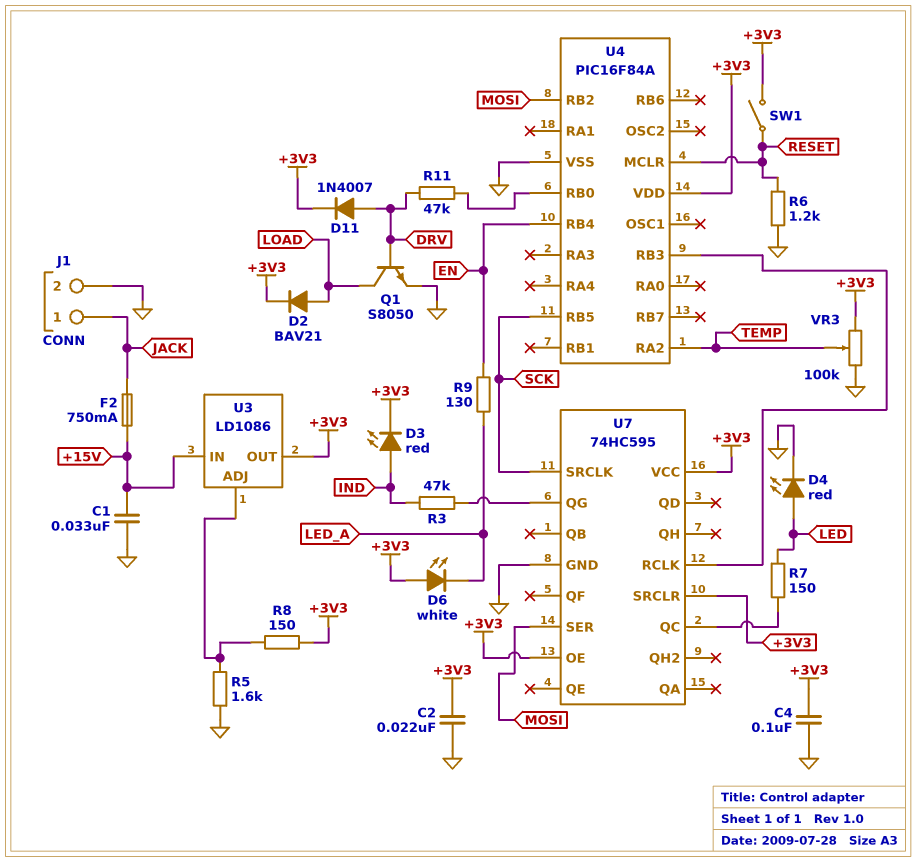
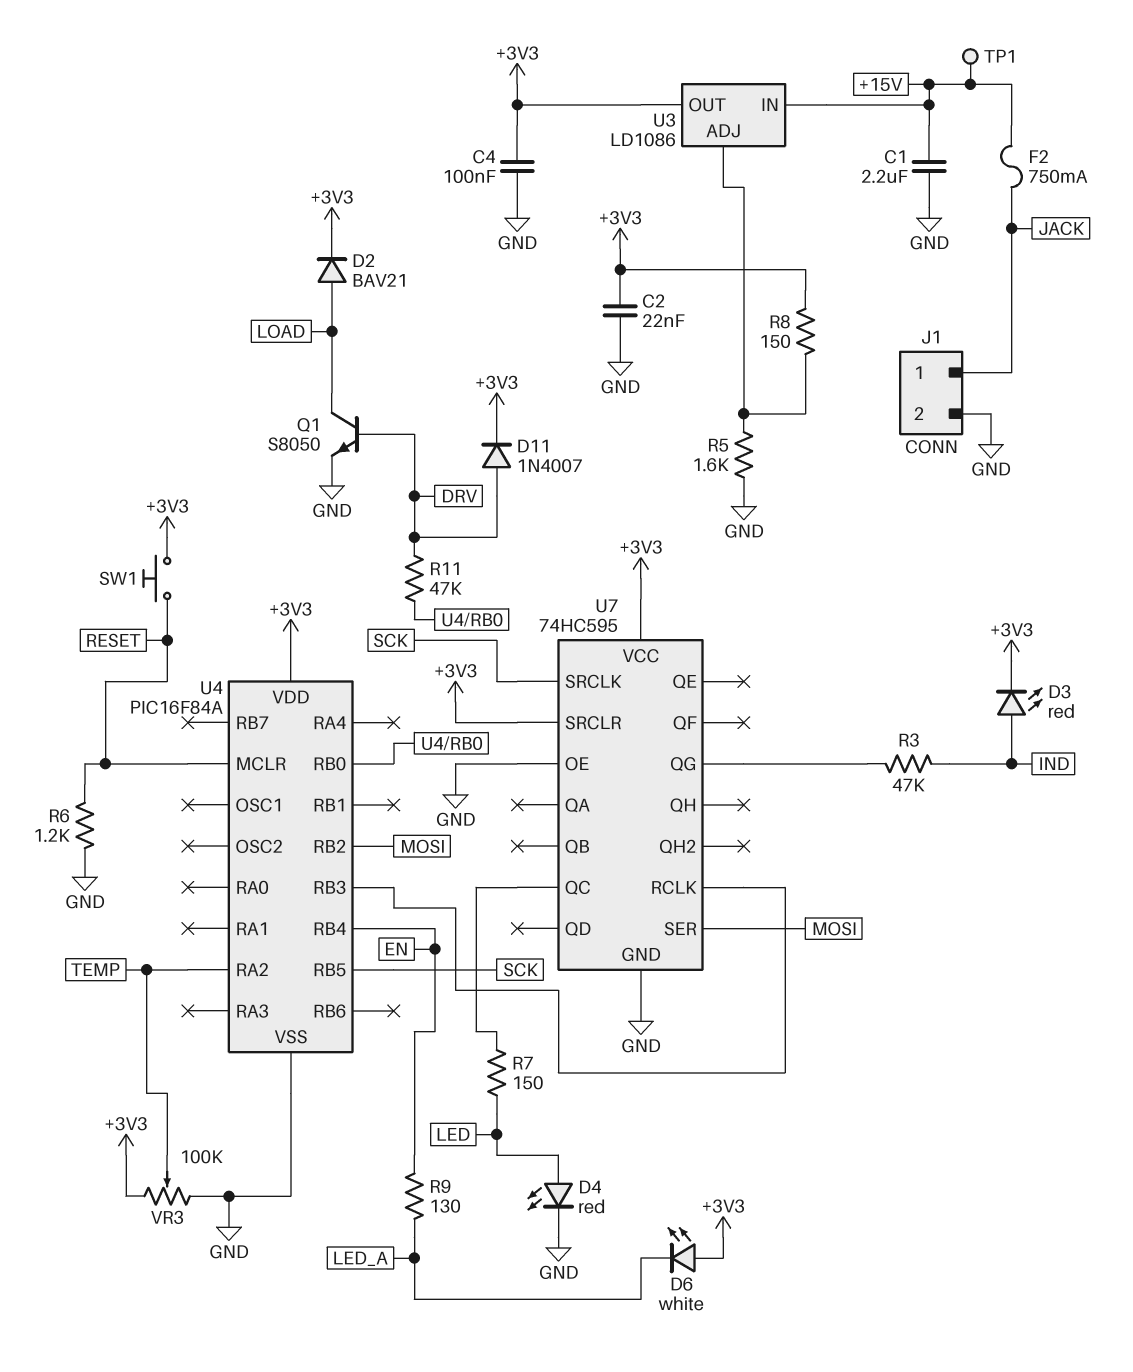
C1: 33nF (+15V, GND) -> 2.2uF (+15V, GND)
SW1: switch (+3V3, RESET) -> button (+3V3, RESET)
TP1: none -> test point (+15V)
U7 pin OE: +3V3 -> GND

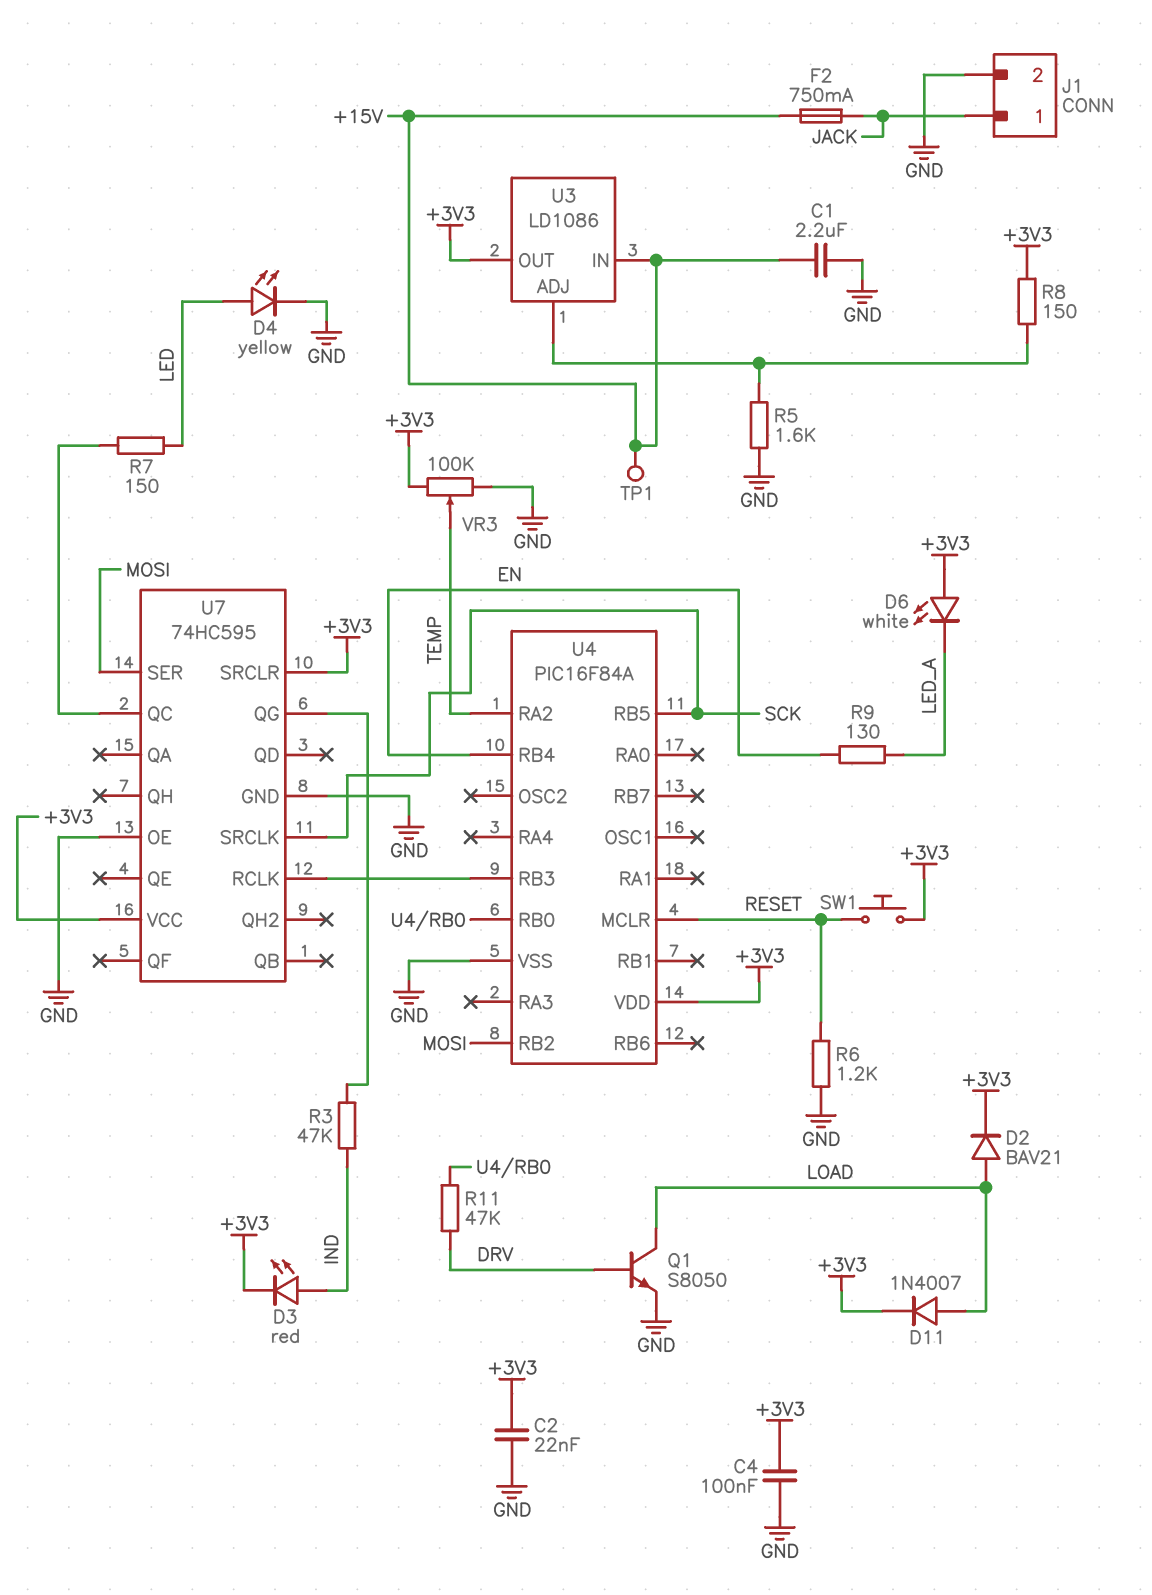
D4: LED red (A LED, K GND) -> LED yellow (A LED, K GND)
D11: diode 1N4007 (A DRV, K +3V3) -> diode 1N4007 (A LOAD, K +3V3)

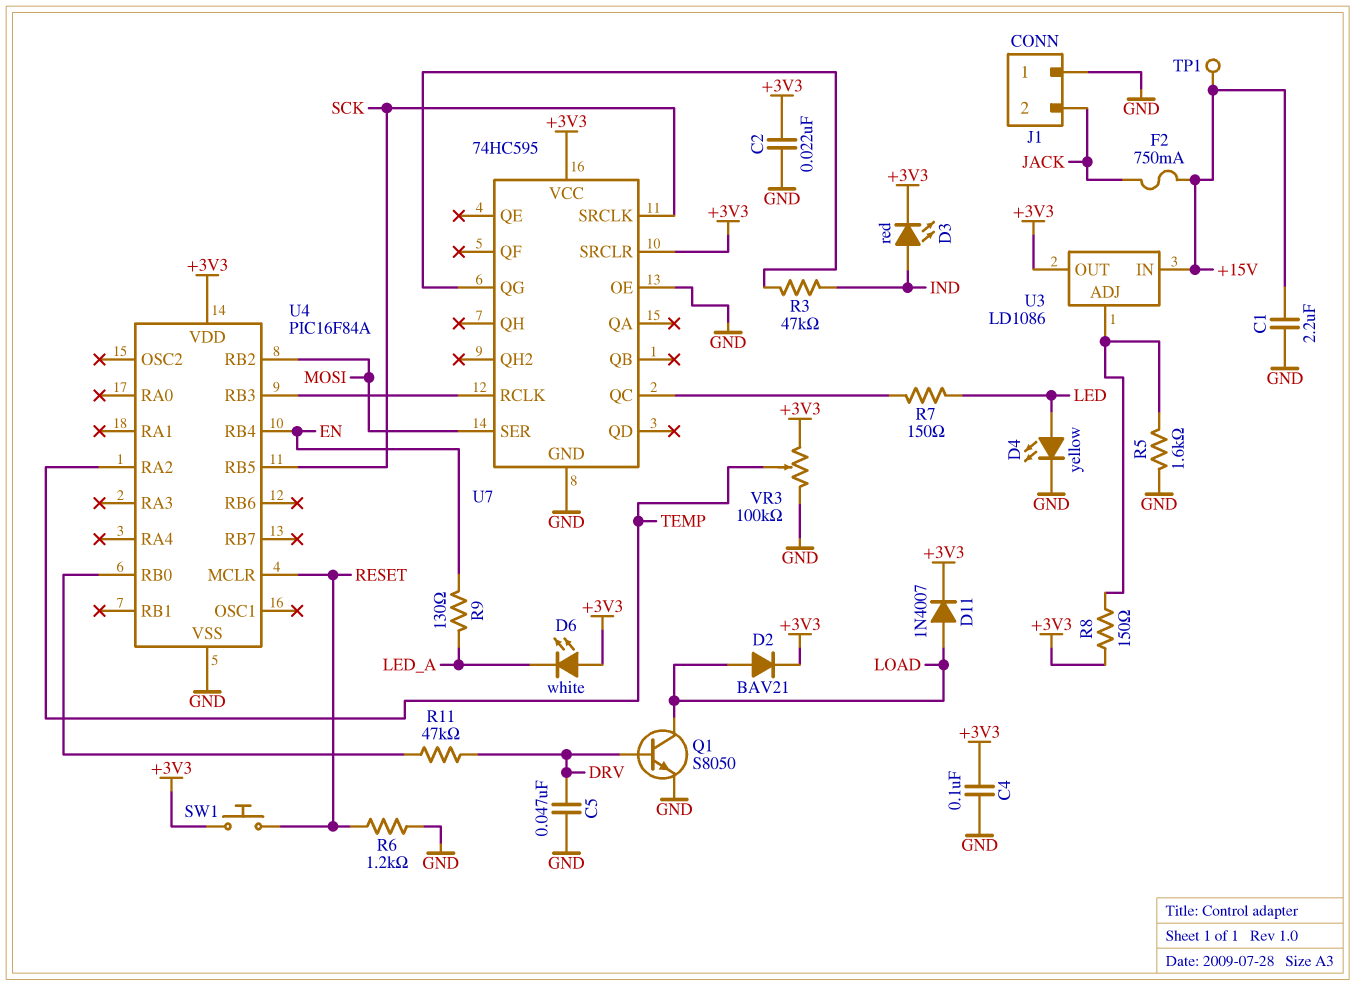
C5: none -> 47nF (DRV, GND)
J1 pin 1: JACK -> GND
J1 pin 2: GND -> JACK

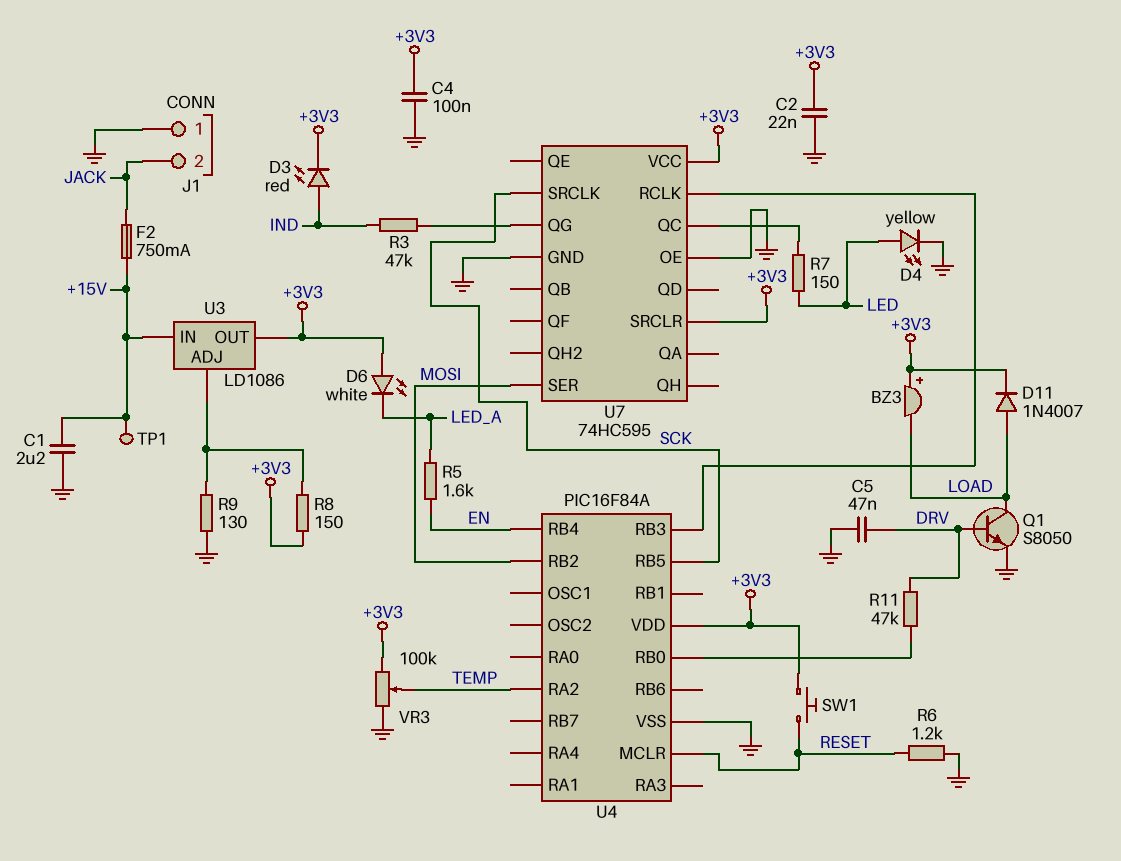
BZ3: none -> buzzer (plus +3V3, minus LOAD)
D2: diode BAV21 (A LOAD, K +3V3) -> none
R5: 1.6k (GND, U3/ADJ) -> 1.6k (EN, LED_A)
R9: 130 (EN, LED_A) -> 130 (GND, U3/ADJ)

